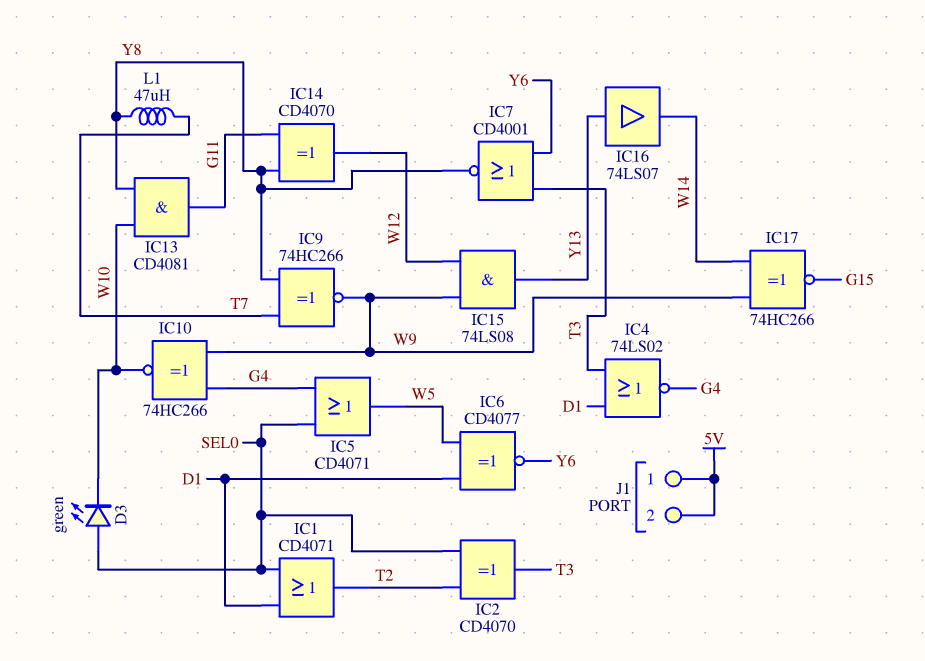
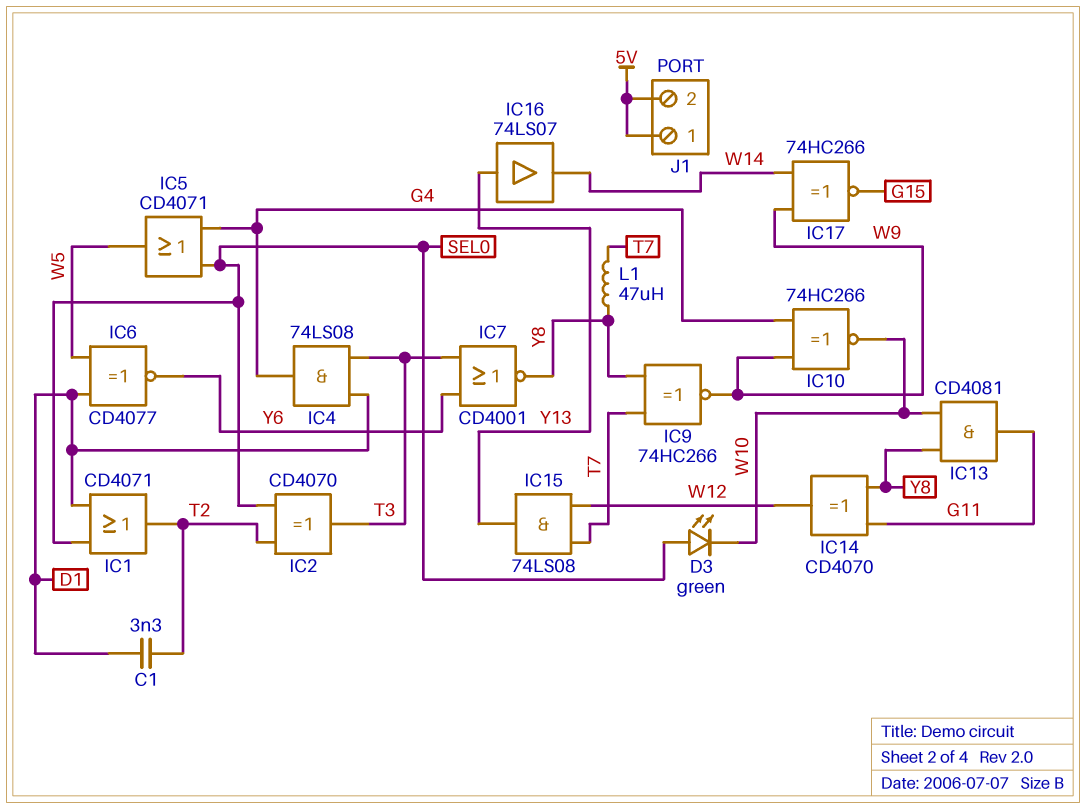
C1: none -> 3.3nF (D1, T2)
IC4: NOR 74LS02 (in D1, in T3, out G4) -> AND 74LS08 (in D1, in T3, out G4)
IC15: AND 74LS08 (in W9, in W12, out Y13) -> AND 74LS08 (in T7, in W12, out Y13)

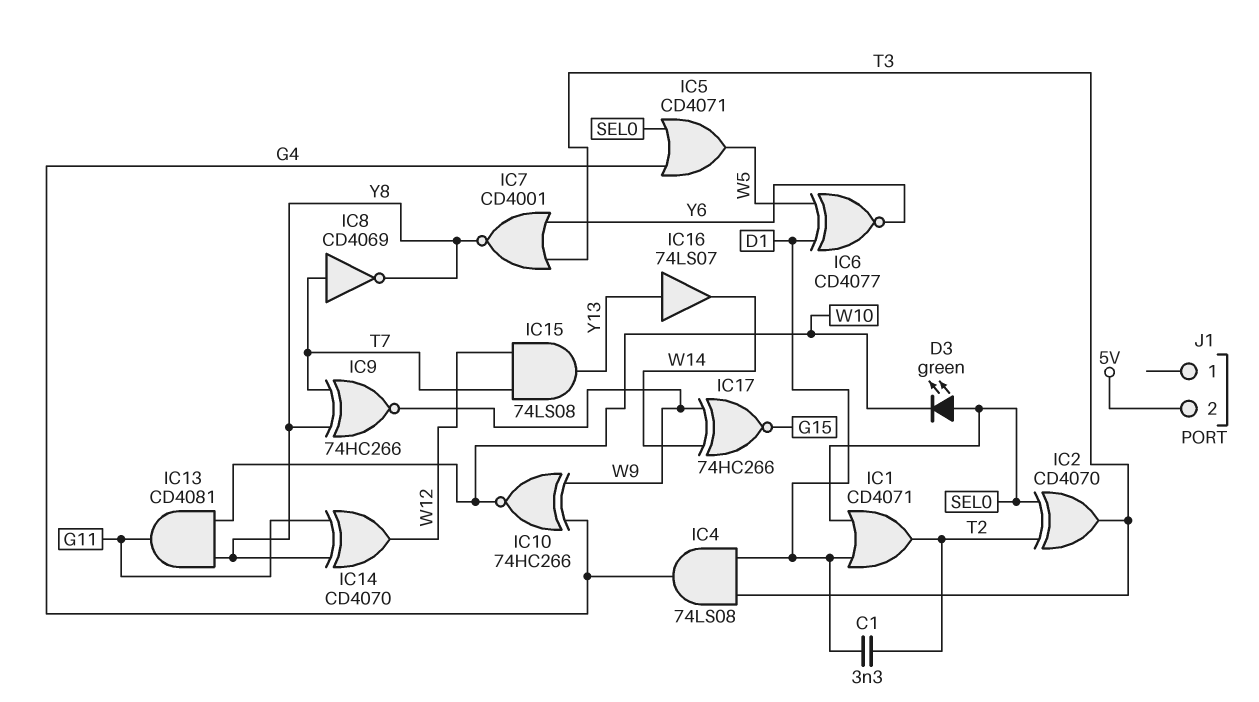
IC8: none -> NOT CD4069 (in T7, out Y8)
J1 pin 1: 5V -> none
L1: 47uH (T7, Y8) -> none

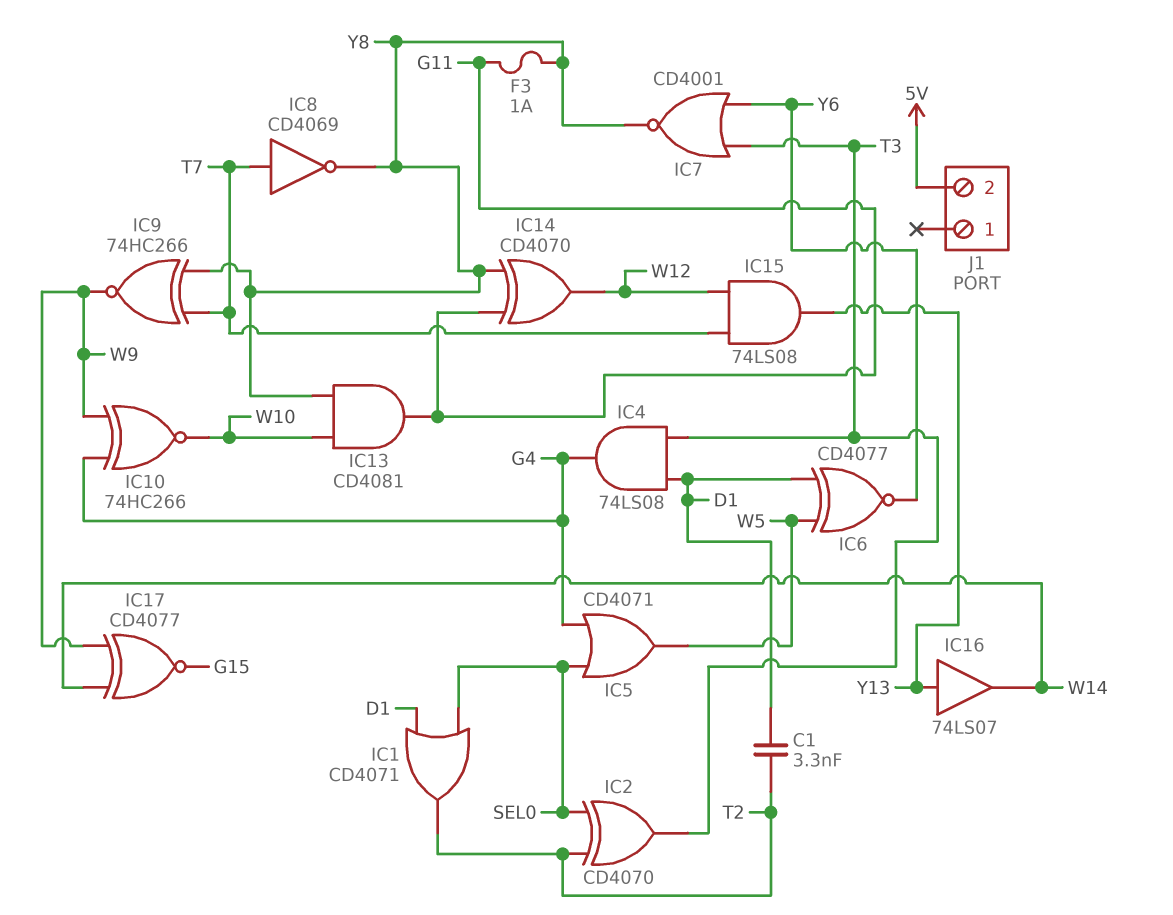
D3: LED green (A SEL0, K W10) -> none
F3: none -> 1A (G11, Y8)
IC17: XNOR 74HC266 (in W9, in W14, out G15) -> XNOR CD4077 (in W9, in W14, out G15)

